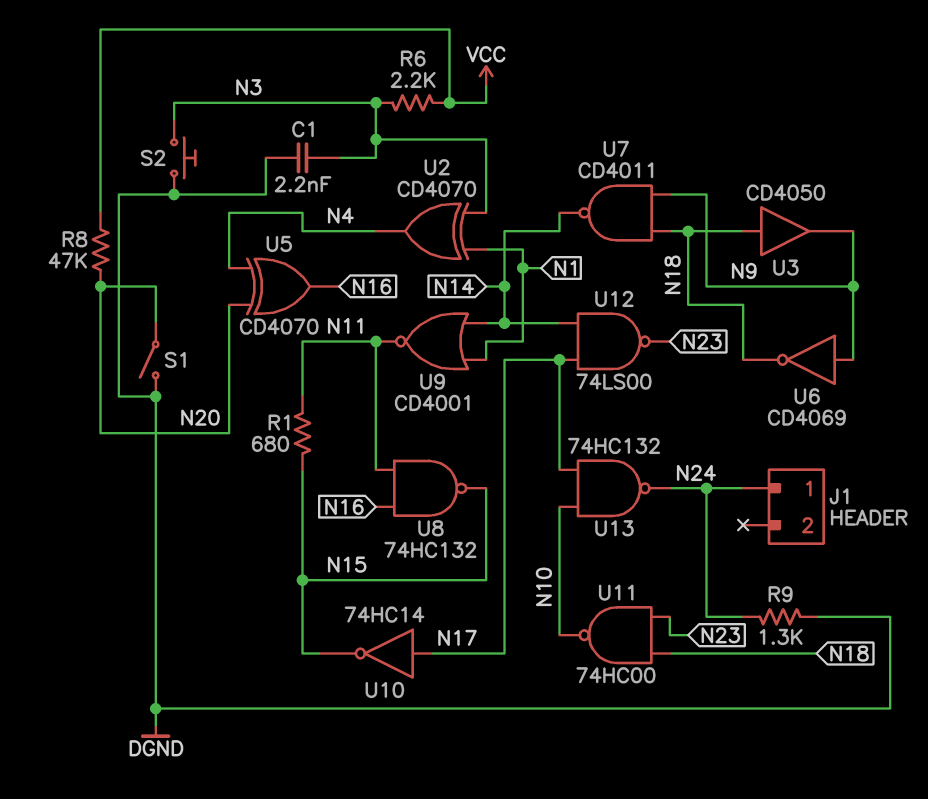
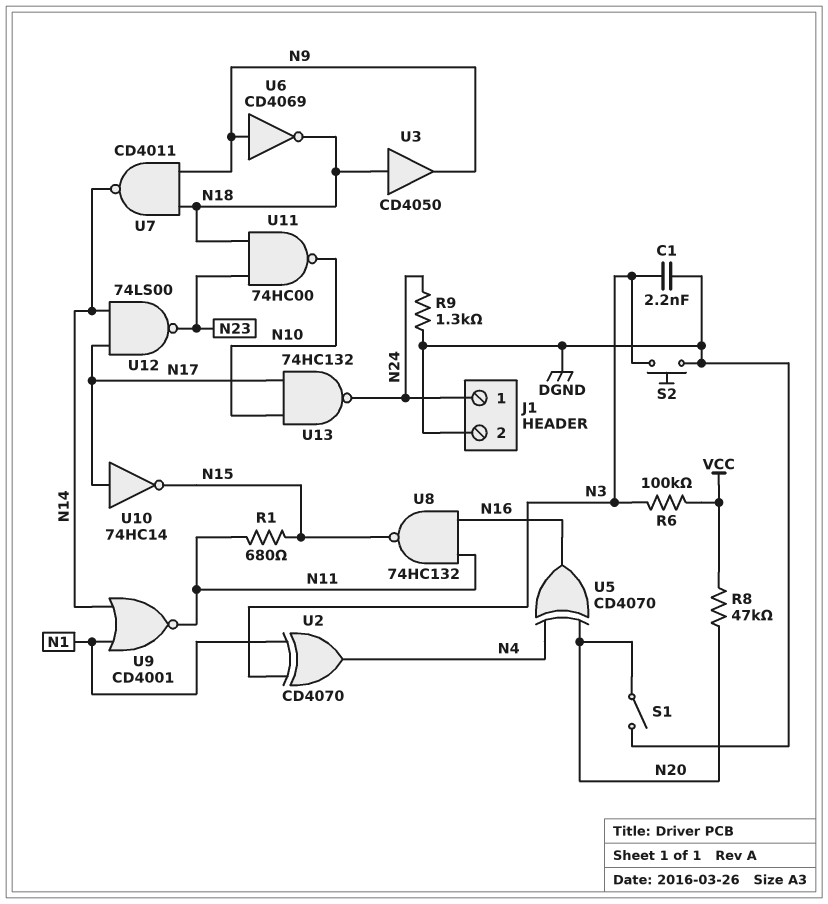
J1 pin 2: none -> DGND
R6: 2.2k (N3, VCC) -> 100k (N3, VCC)

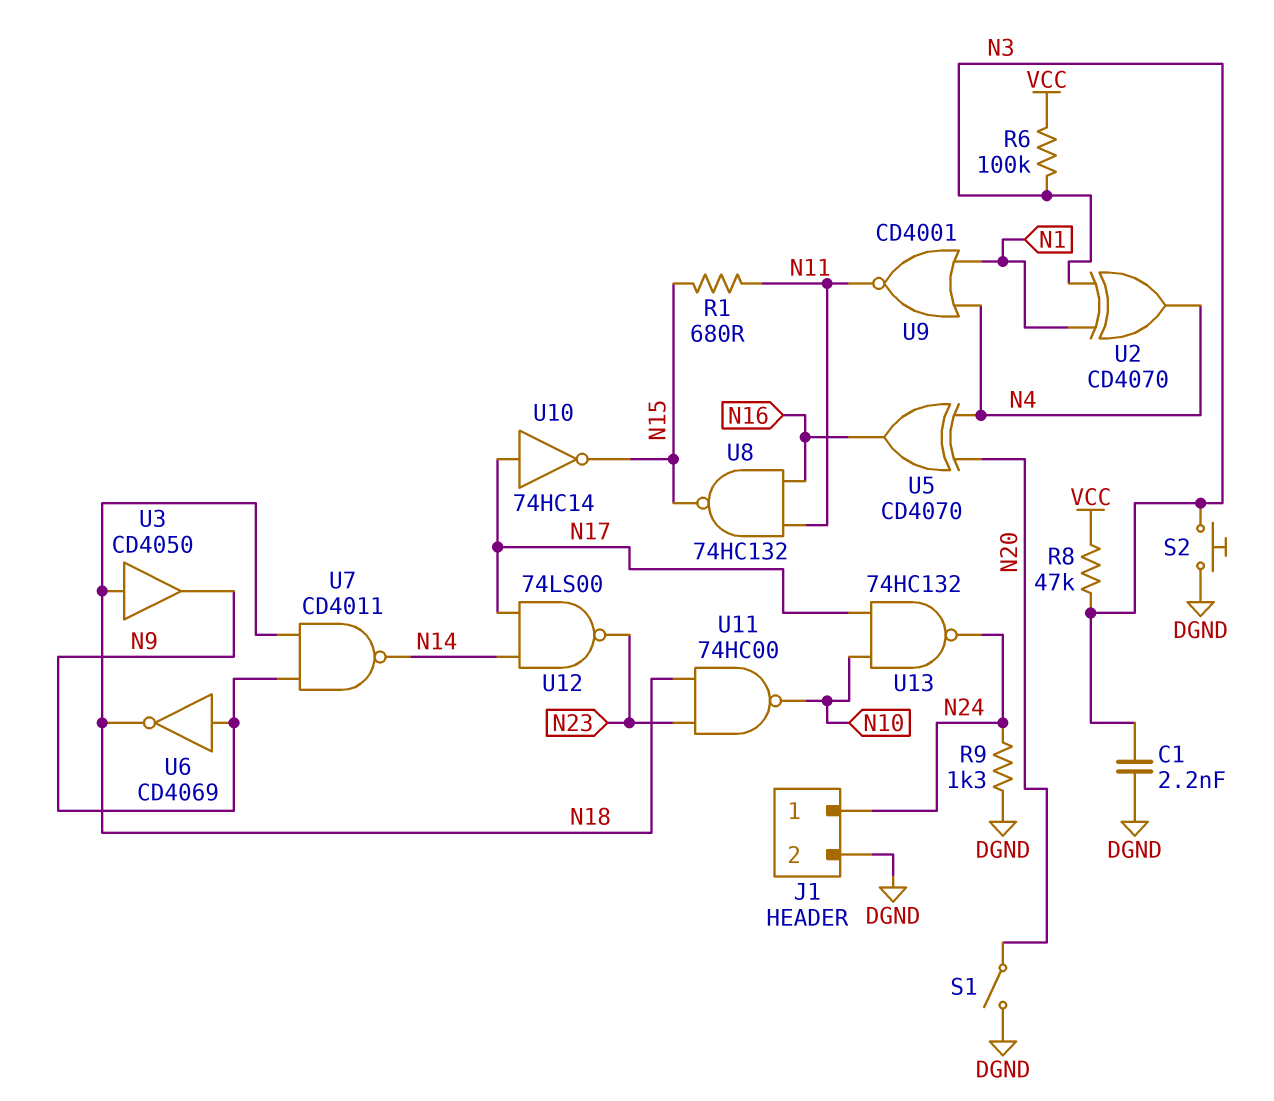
R8: 47k (N20, VCC) -> 47k (N3, VCC)
U9: NOR CD4001 (in N1, in N14, out N11) -> NOR CD4001 (in N1, in N4, out N11)

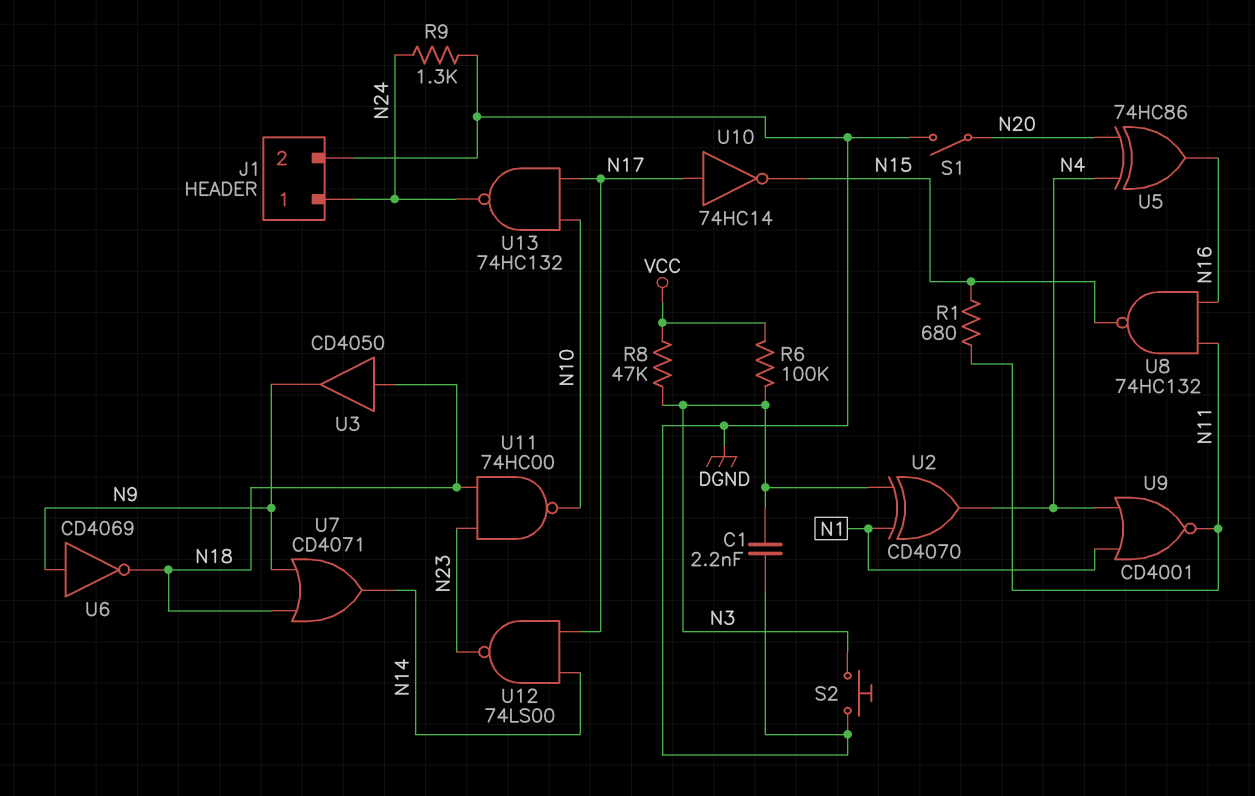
U5: XOR CD4070 (in N4, in N20, out N16) -> XOR 74HC86 (in N4, in N20, out N16)
U7: NAND CD4011 (in N9, in N18, out N14) -> OR CD4071 (in N9, in N18, out N14)

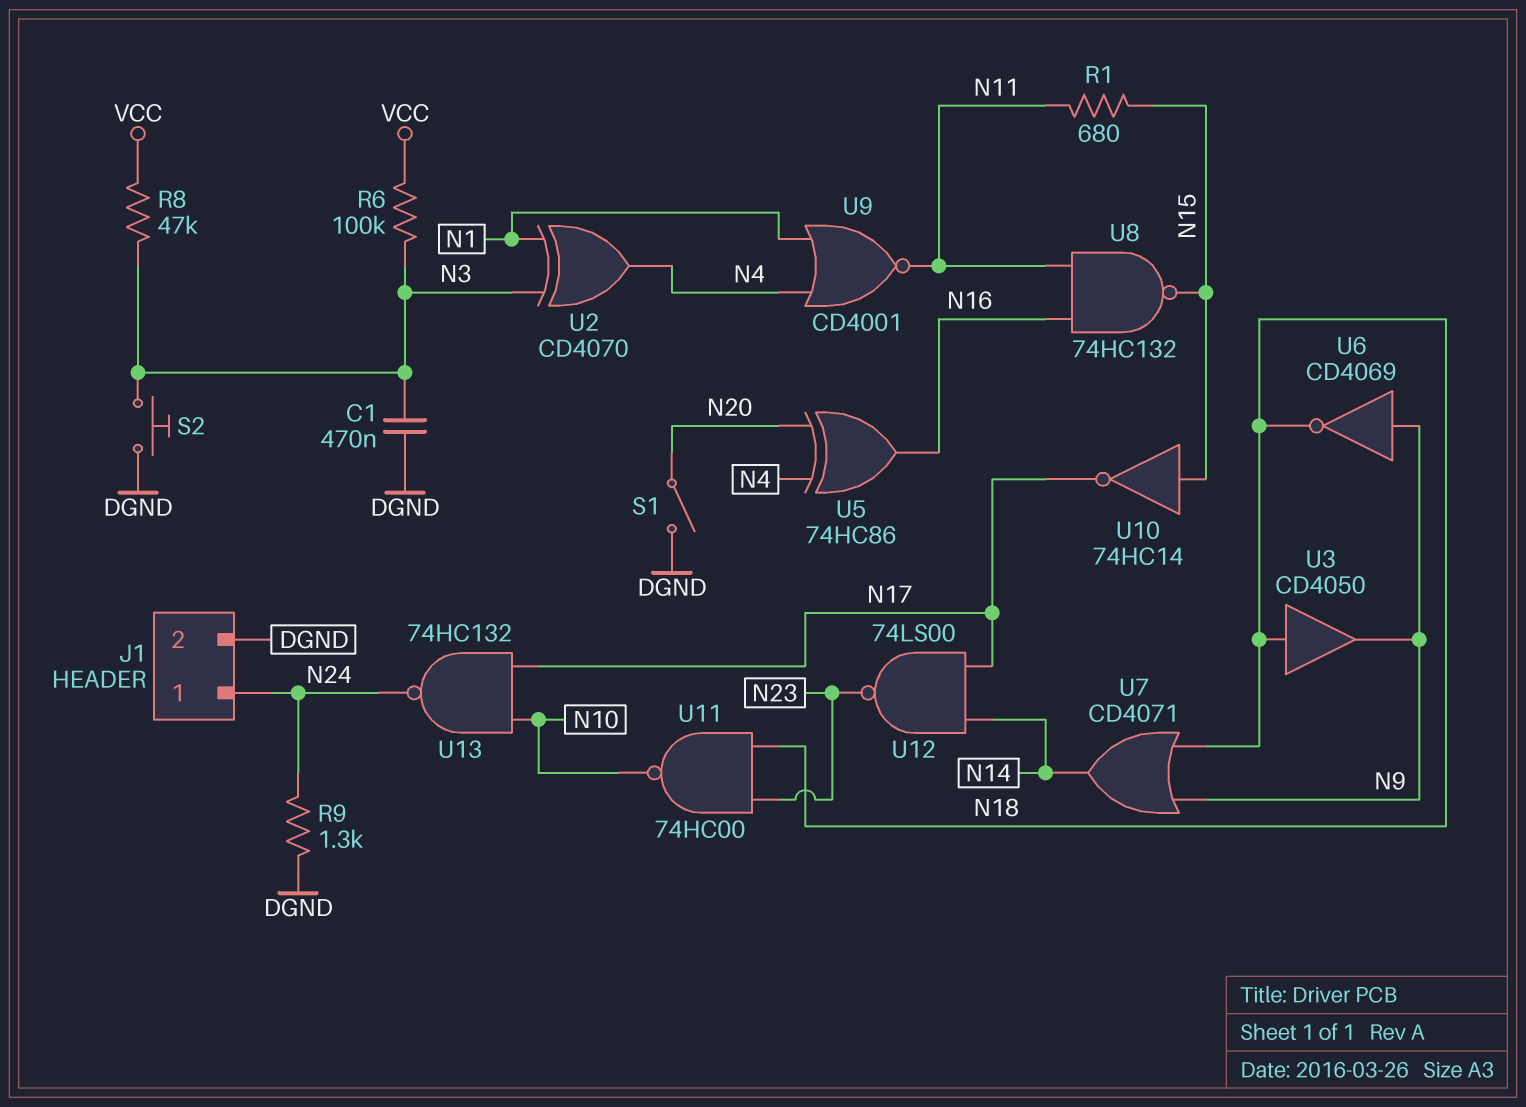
C1: 2.2nF (DGND, N3) -> 470nF (DGND, N3)
U10: NOT 74HC14 (in N17, out N15) -> NOT 74HC14 (in N15, out N17)

